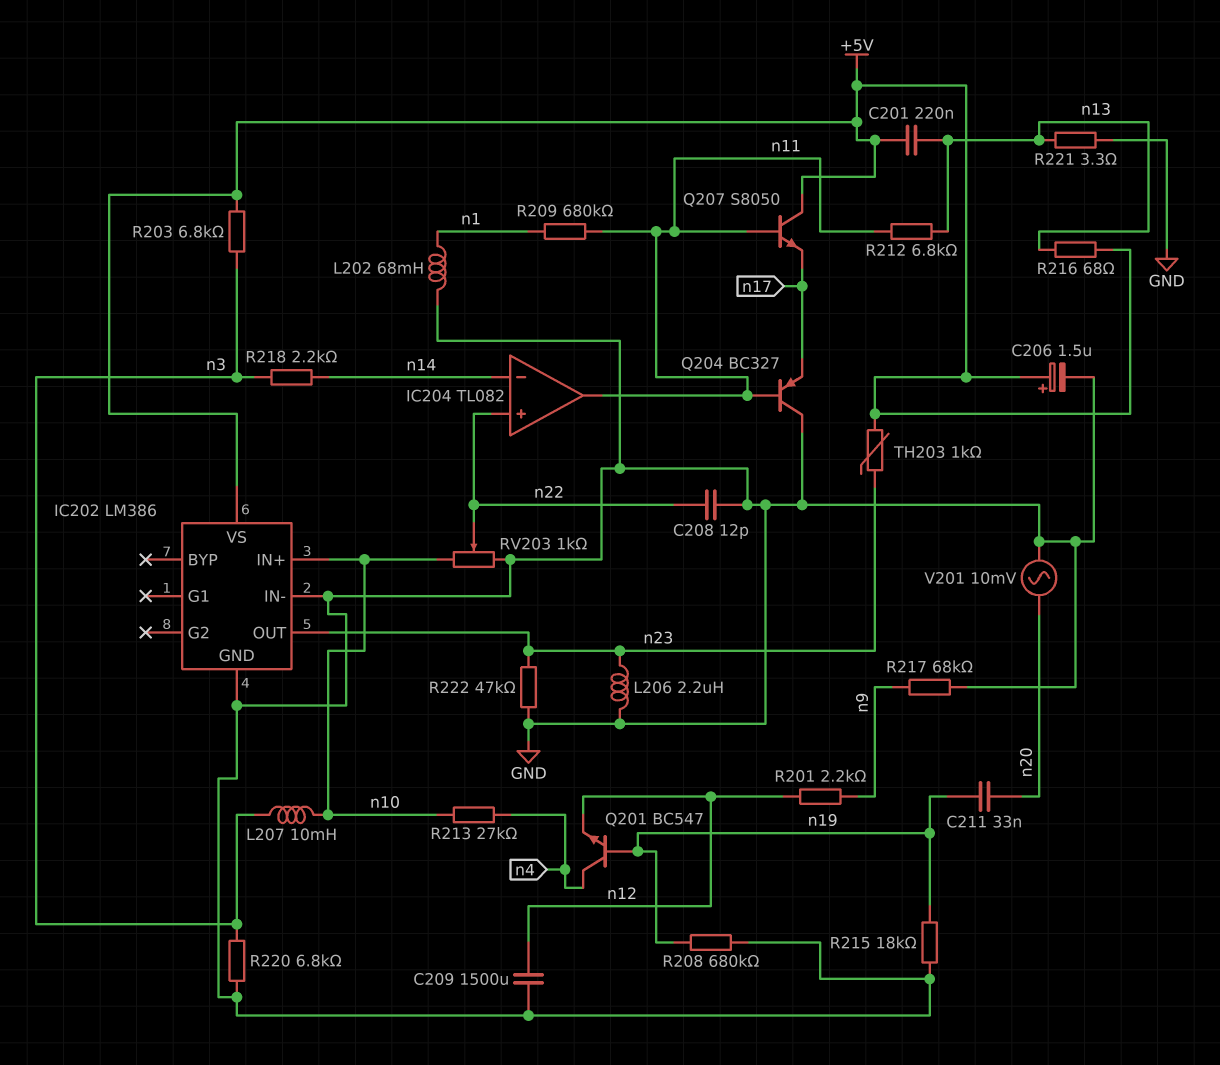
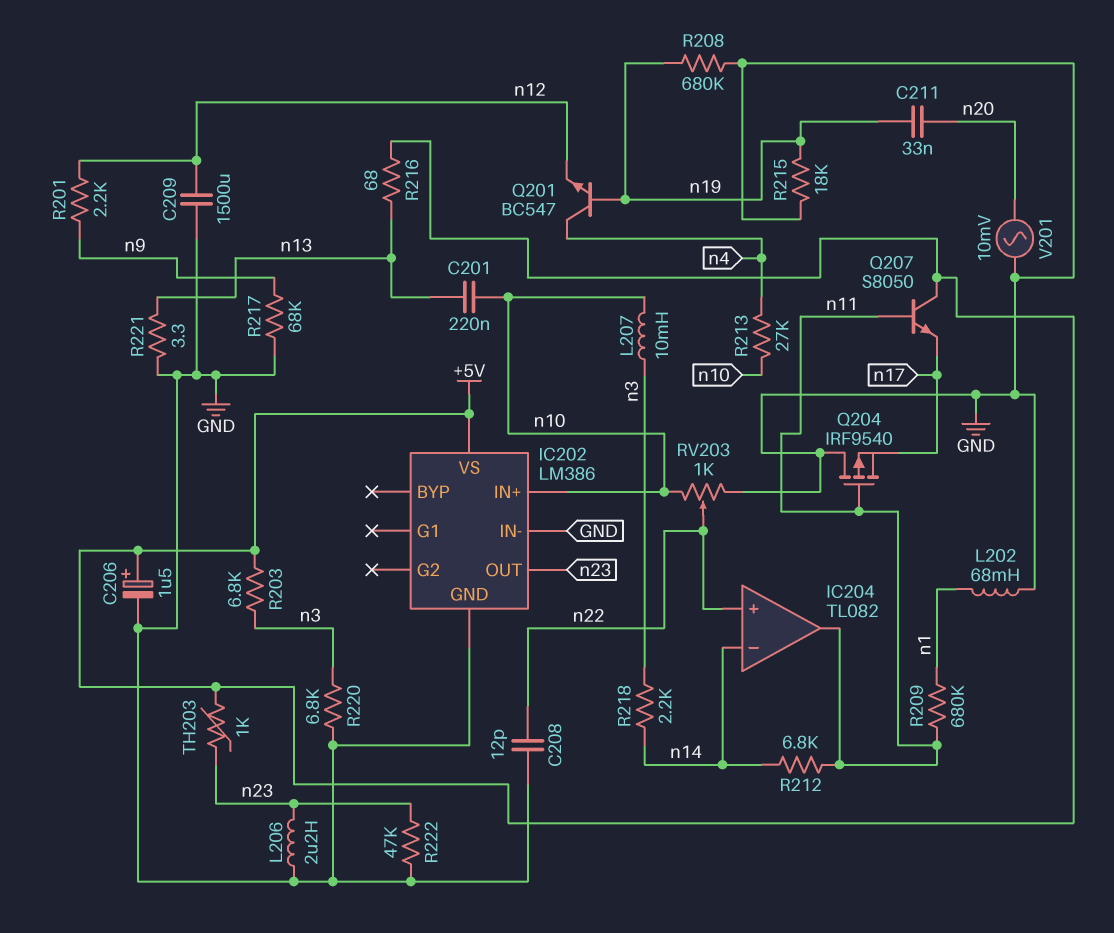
C201: 220nF (+5V, n13) -> 220nF (n10, n13)
Q204: PNP BC327 (B n11, C GND, E n17) -> PMOS IRF9540 (G n11, D GND, S n17)
R212: 6.8k (n11, n13) -> 6.8k (n11, n14)

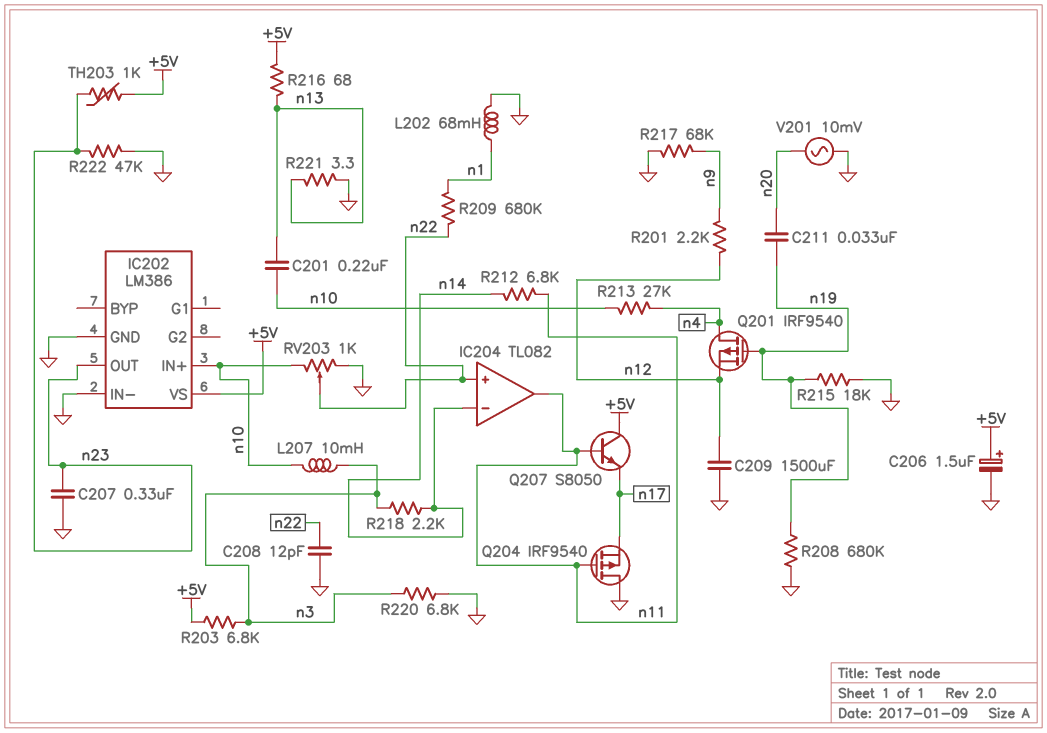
C207: none -> 330nF (GND, n23)
L206: 2.2uH (GND, n23) -> none
Q201: NPN BC547 (B n19, C n4, E n12) -> PMOS IRF9540 (G n19, D n4, S n12)
R209: 680k (n1, n11) -> 680k (n1, n22)

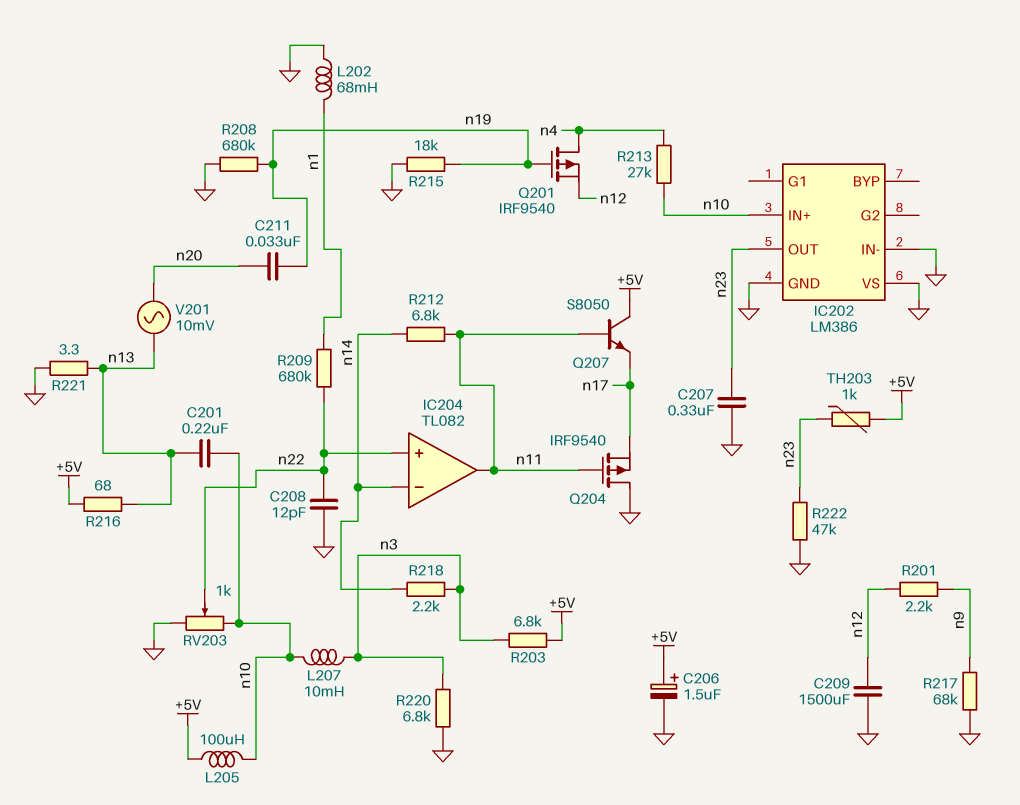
IC202 pin VS: +5V -> GND
L205: none -> 100uH (+5V, n10)
V201: AC 10mV (GND, n20) -> AC 10mV (n13, n20)

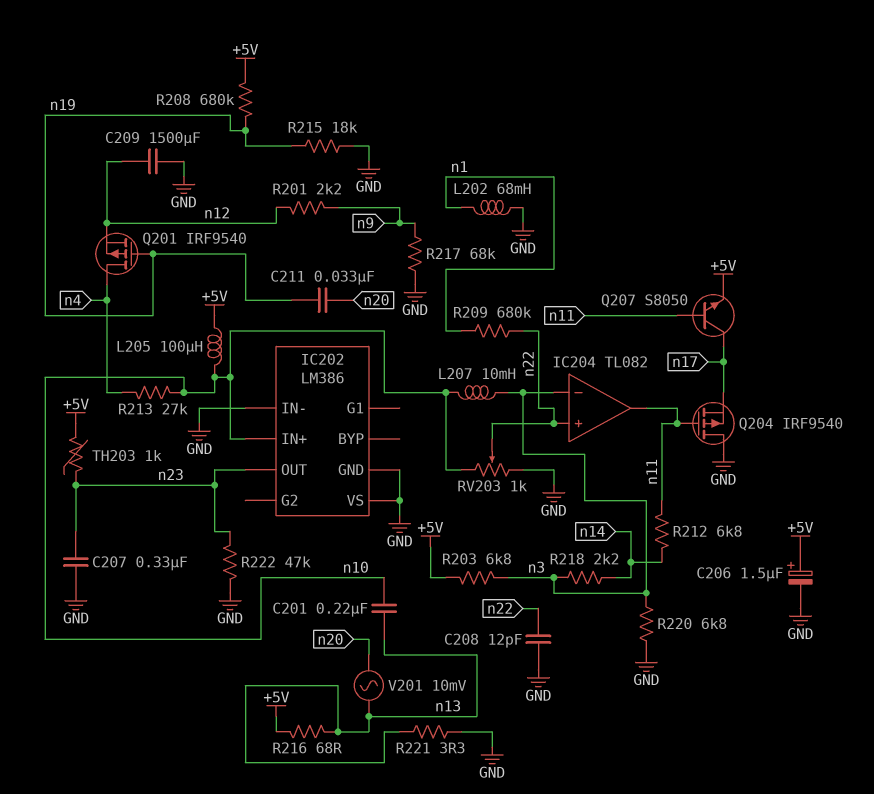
IC204 pin in-: n14 -> n3
Q207: NPN S8050 (B n11, C +5V, E n17) -> NPN S8050 (B n11, C n17, E +5V)
R208: 680k (GND, n19) -> 680k (+5V, n19)

